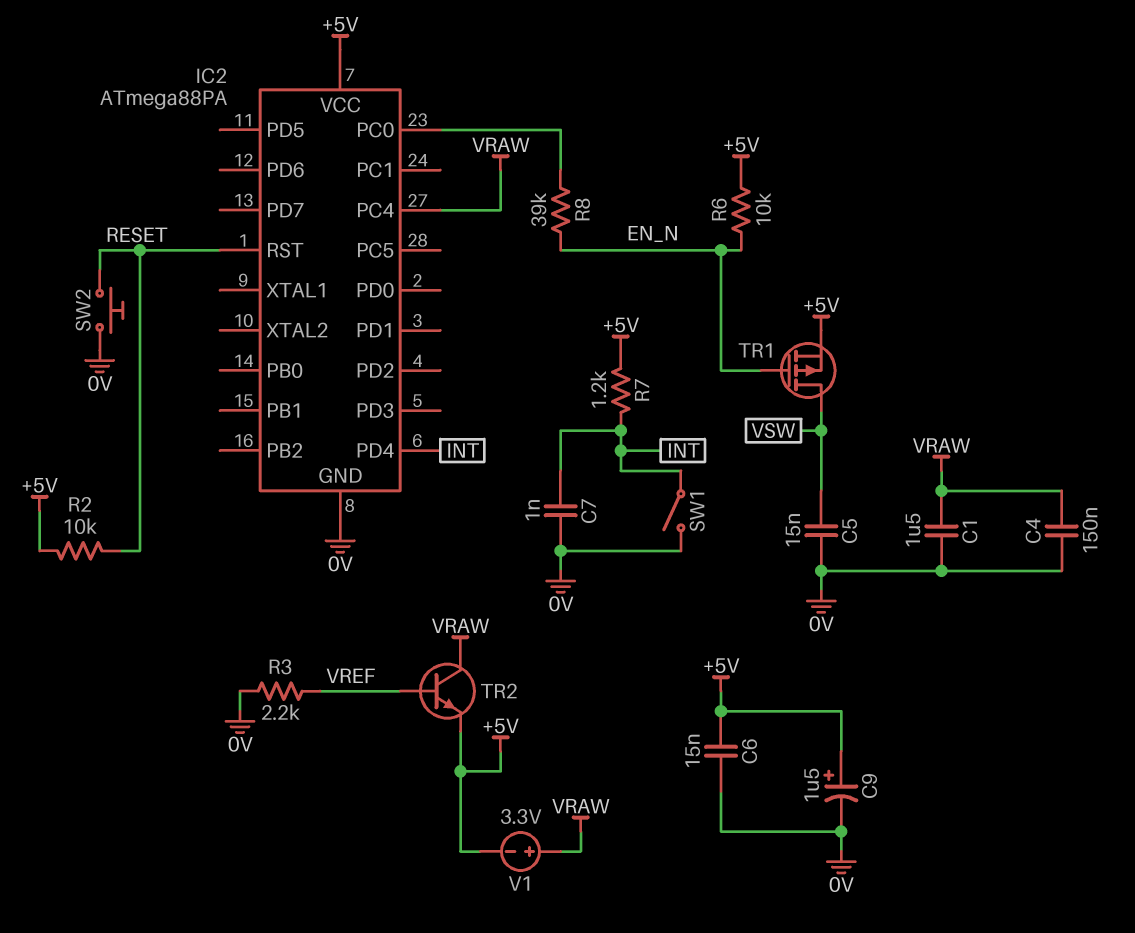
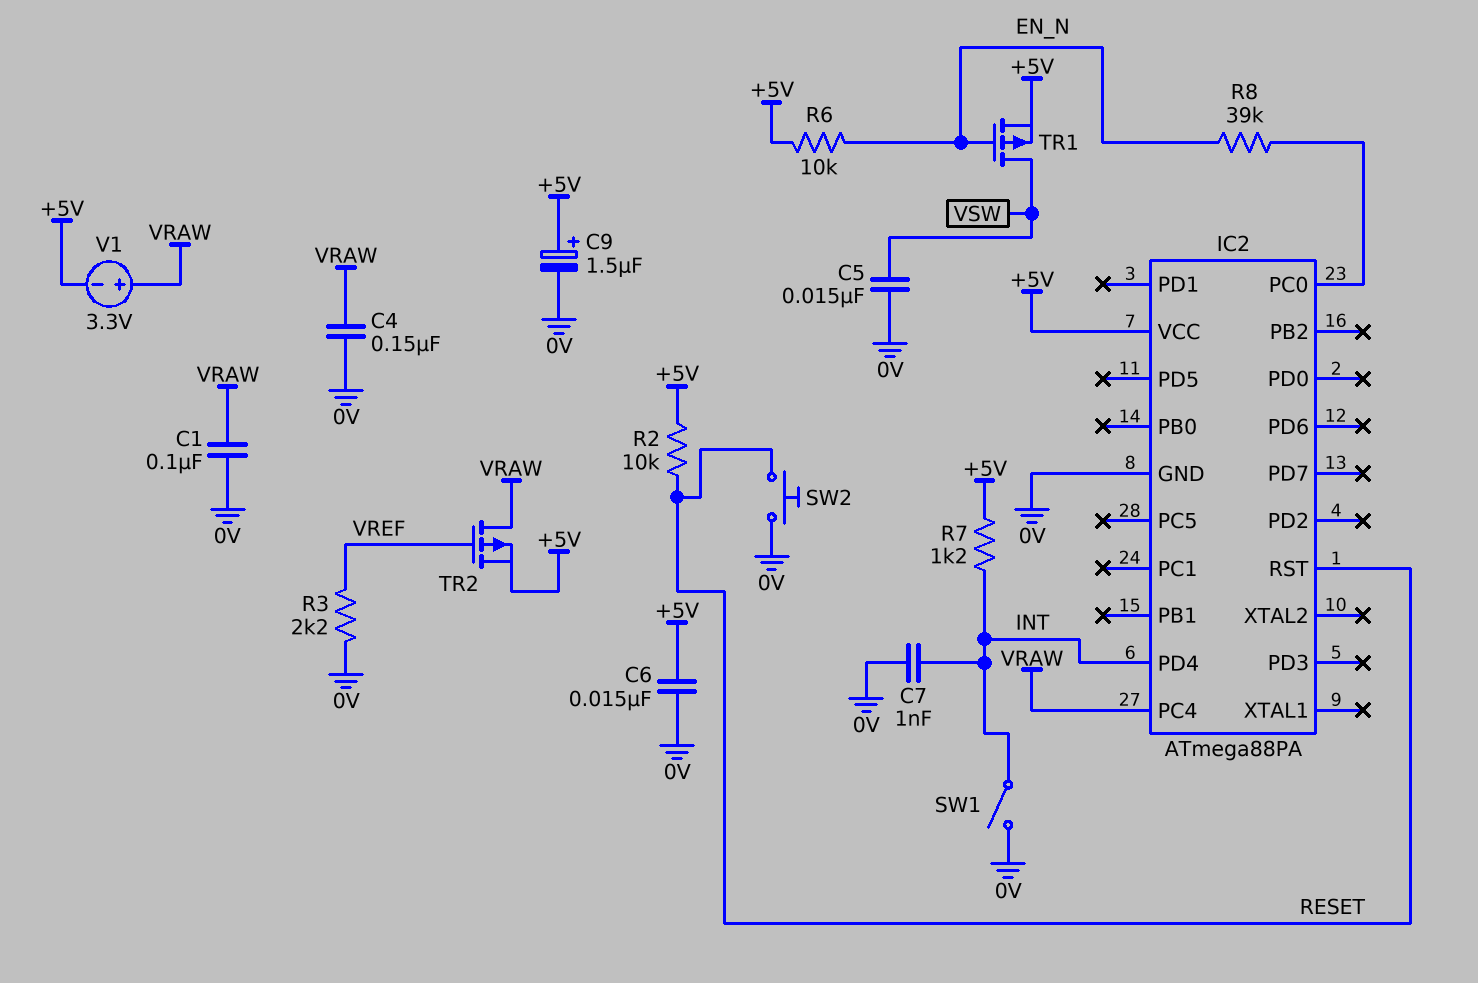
C1: 1.5uF (0V, VRAW) -> 100nF (0V, VRAW)
TR2: NPN (B VREF, C VRAW, E +5V) -> PMOS (G VREF, D VRAW, S +5V)

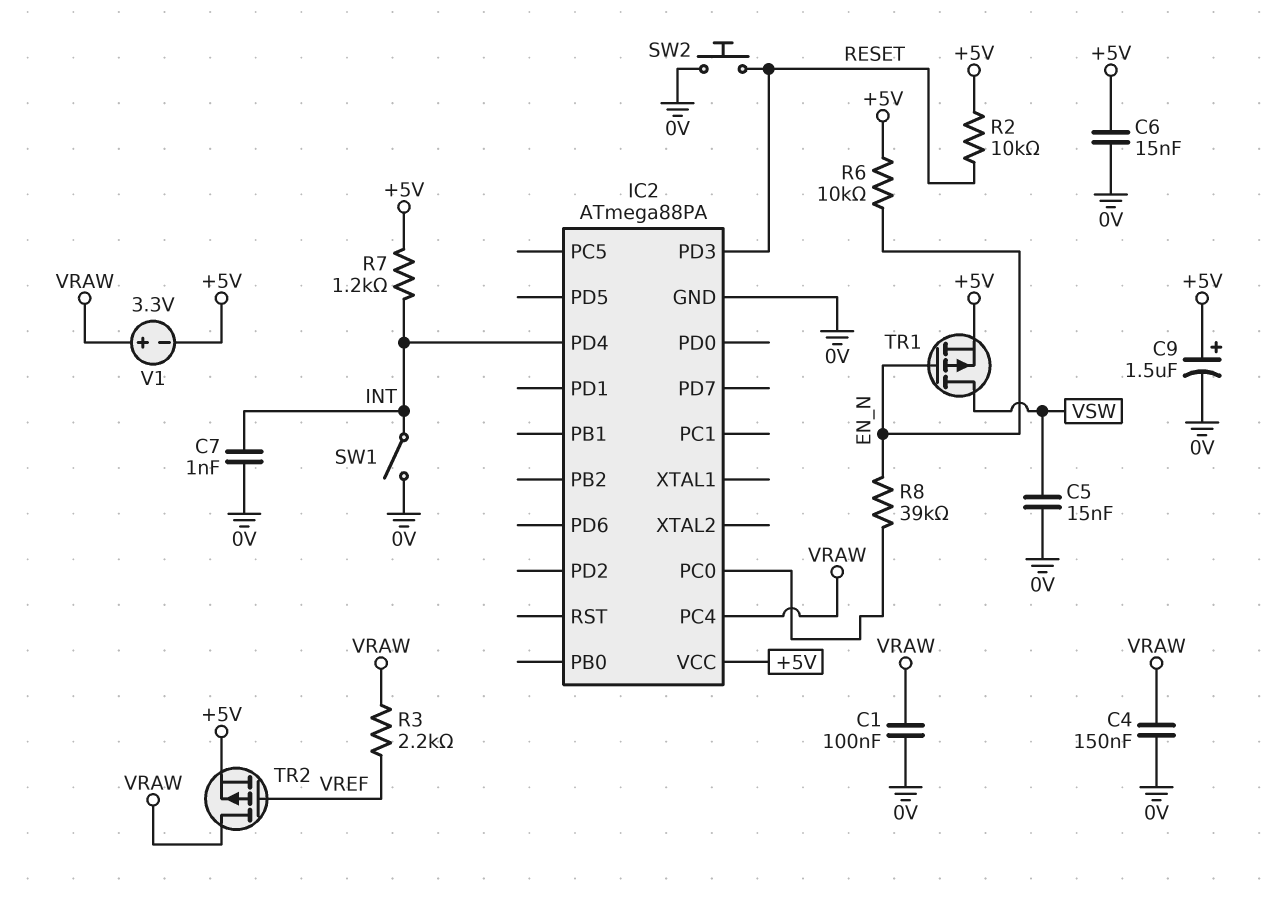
IC2 pin PD3: none -> RESET
IC2 pin RST: RESET -> none
R3: 2.2k (0V, VREF) -> 2.2k (VRAW, VREF)

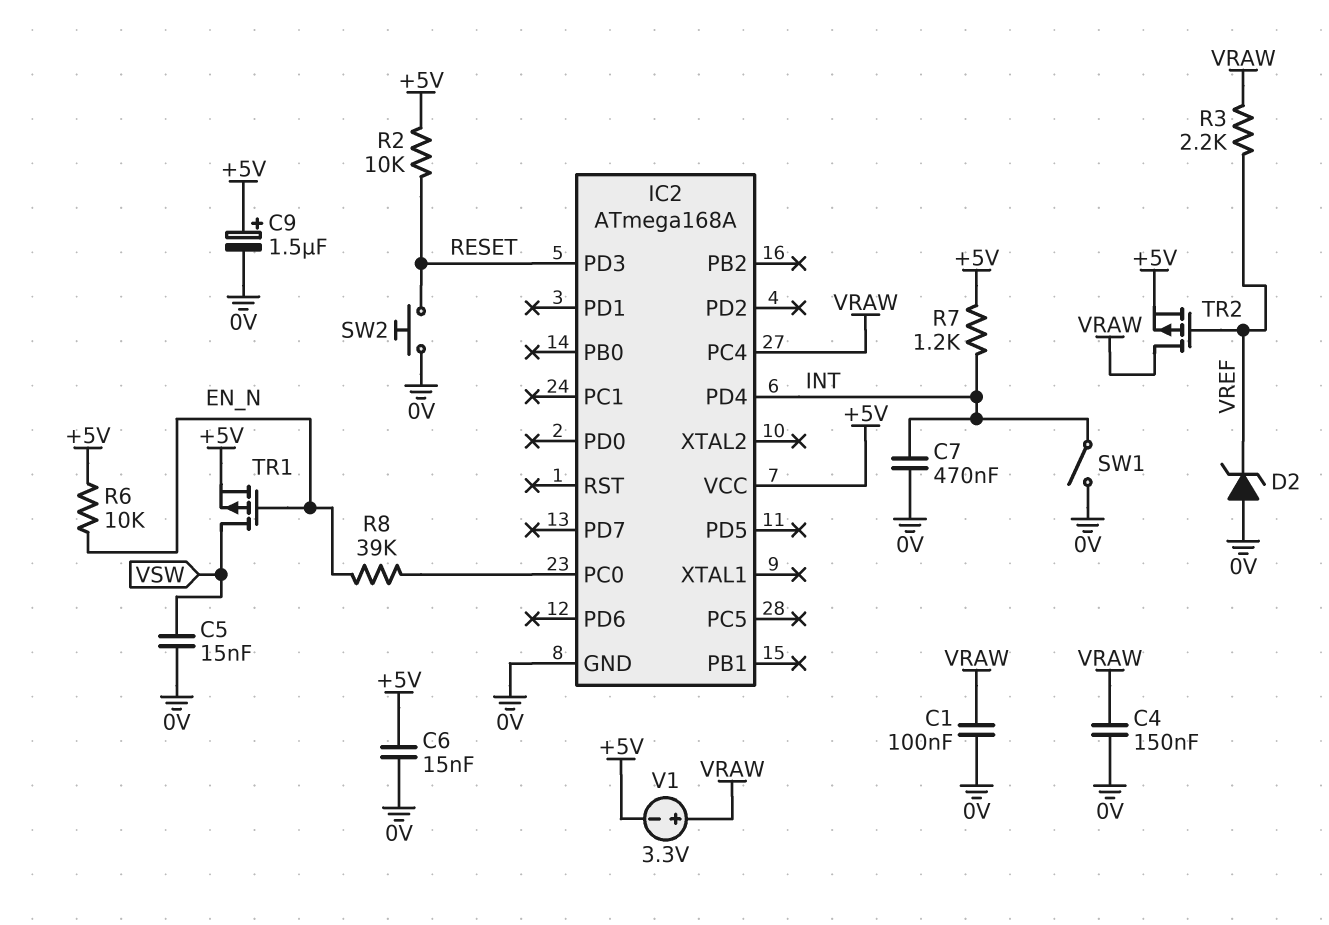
C7: 1nF (0V, INT) -> 470nF (0V, INT)
D2: none -> zener (A 0V, K VREF)
IC2: ATmega88PA -> ATmega168A

